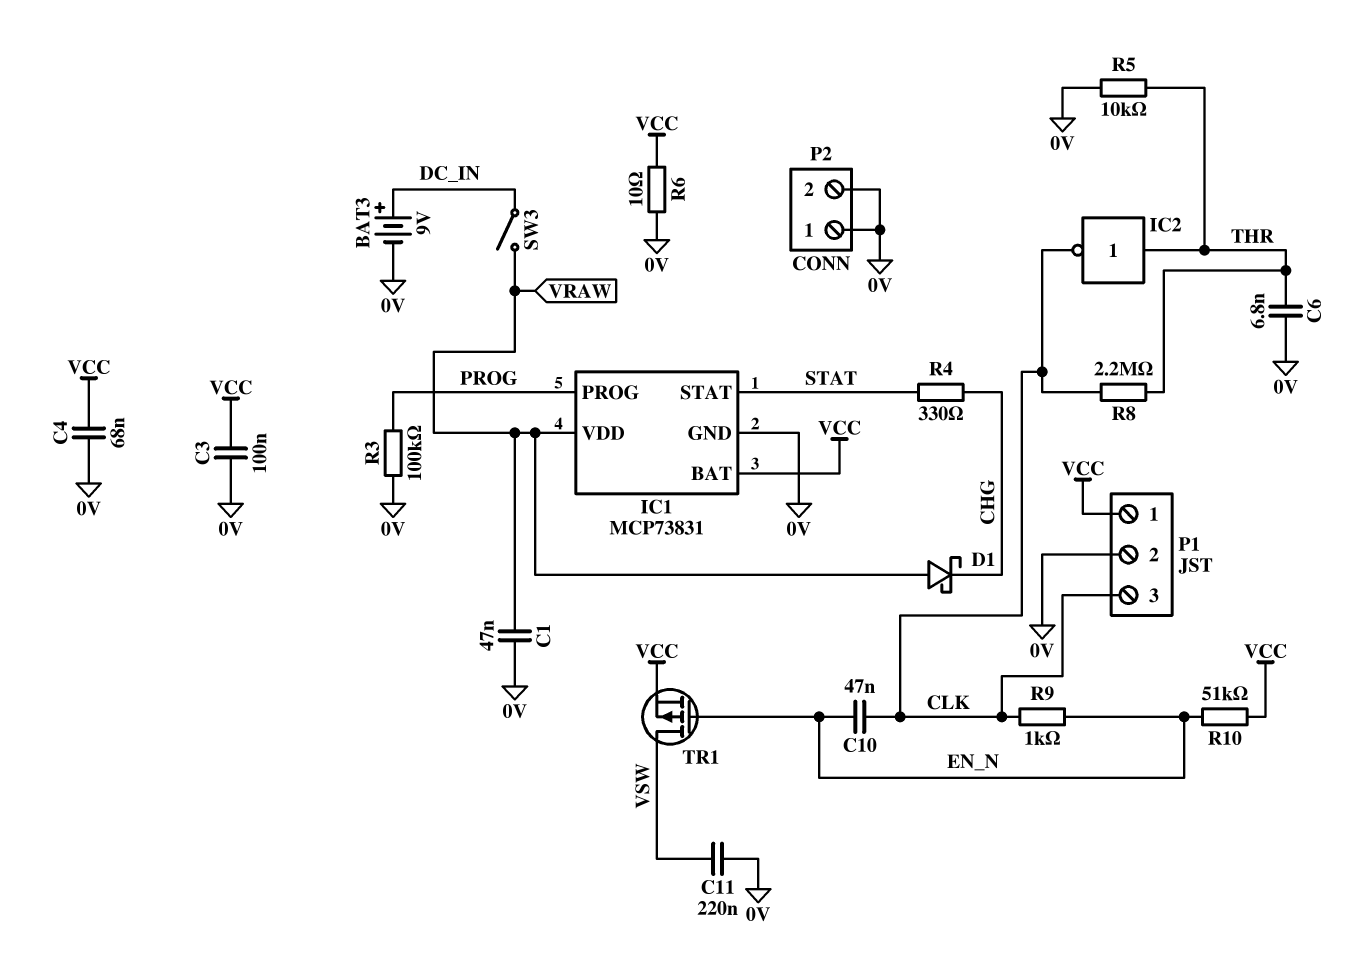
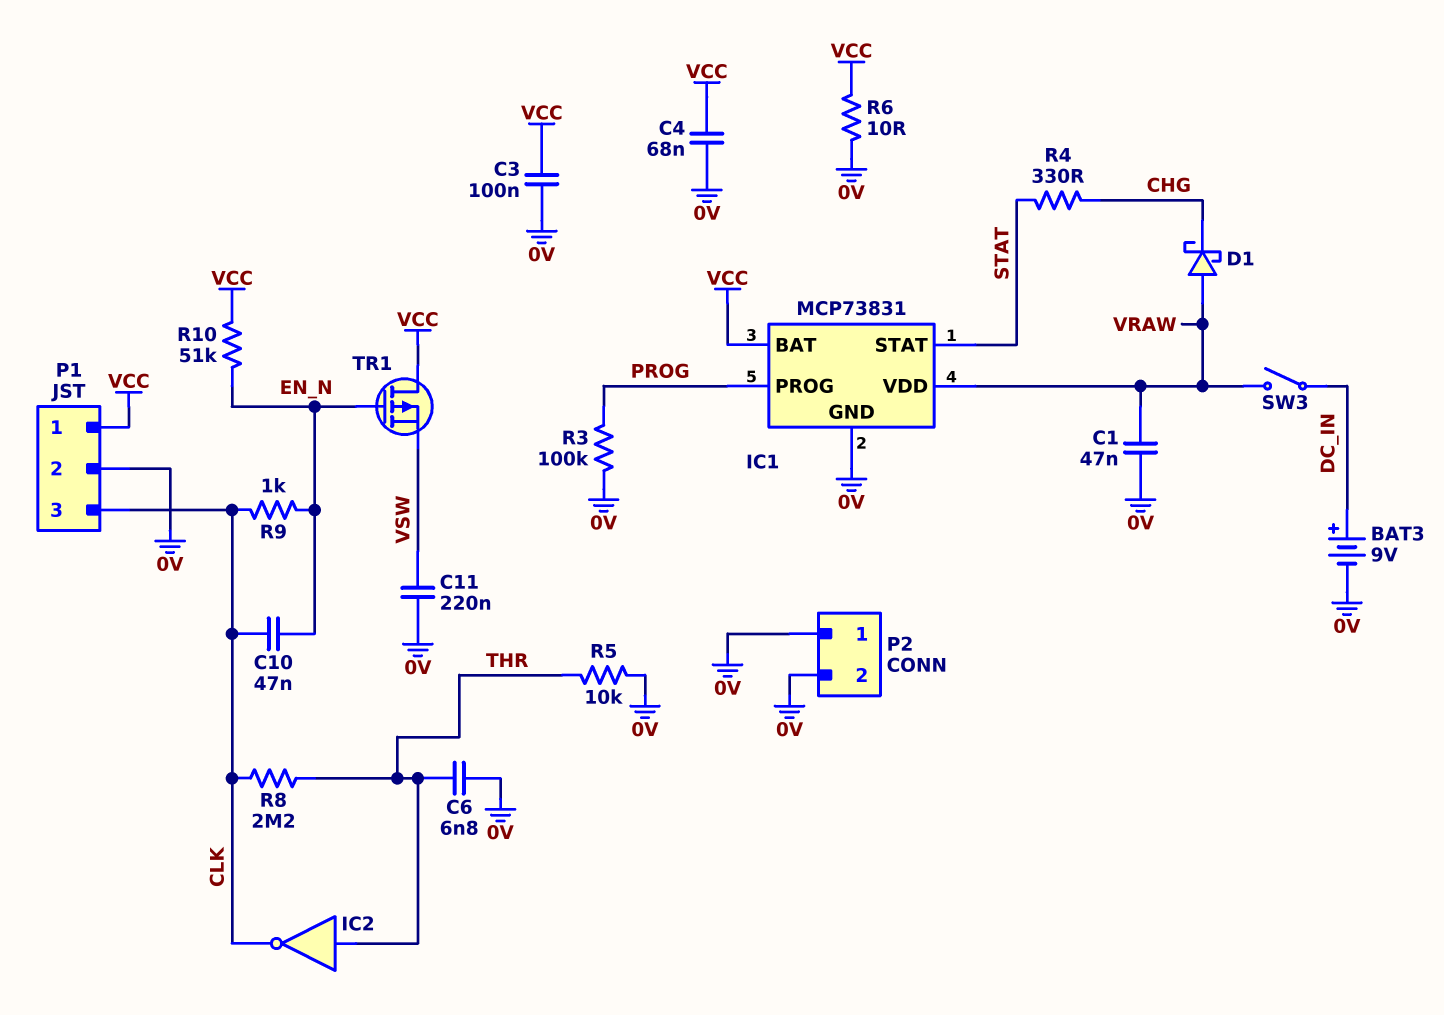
TR1: PMOS (G EN_N, D VSW, S VCC) -> PMOS (G EN_N, D VCC, S VSW)

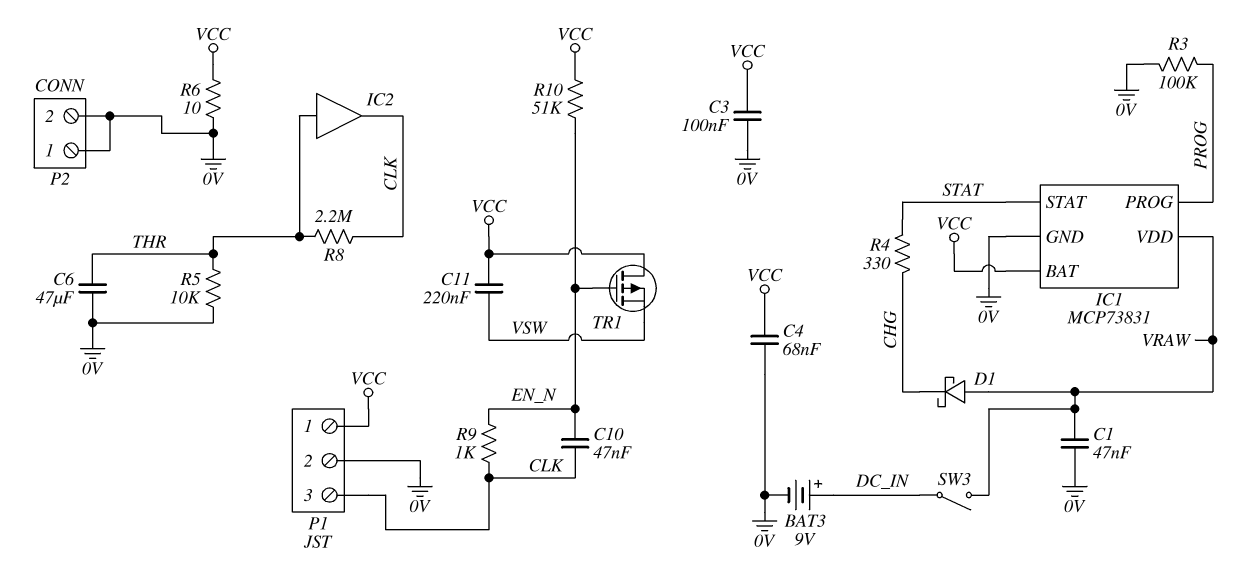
C6: 6.8nF (0V, THR) -> 47uF (0V, THR)
C11: 220nF (0V, VSW) -> 220nF (VCC, VSW)
IC2: NOT (in THR, out CLK) -> buffer (in THR, out CLK)

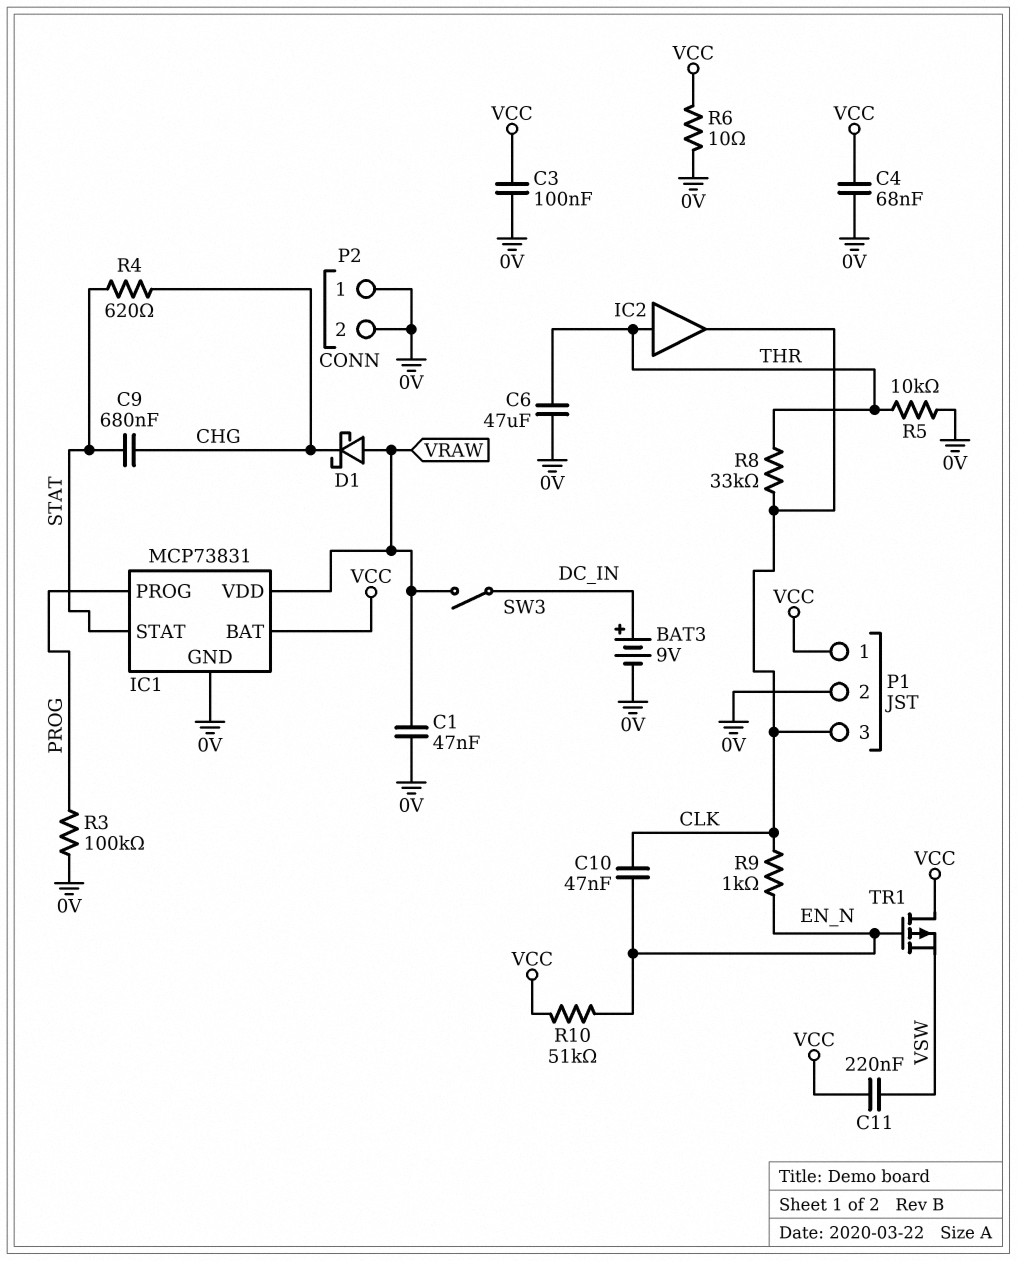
C9: none -> 680nF (CHG, STAT)
R4: 330 (CHG, STAT) -> 620 (CHG, STAT)
R8: 2.2M (CLK, THR) -> 33k (CLK, THR)

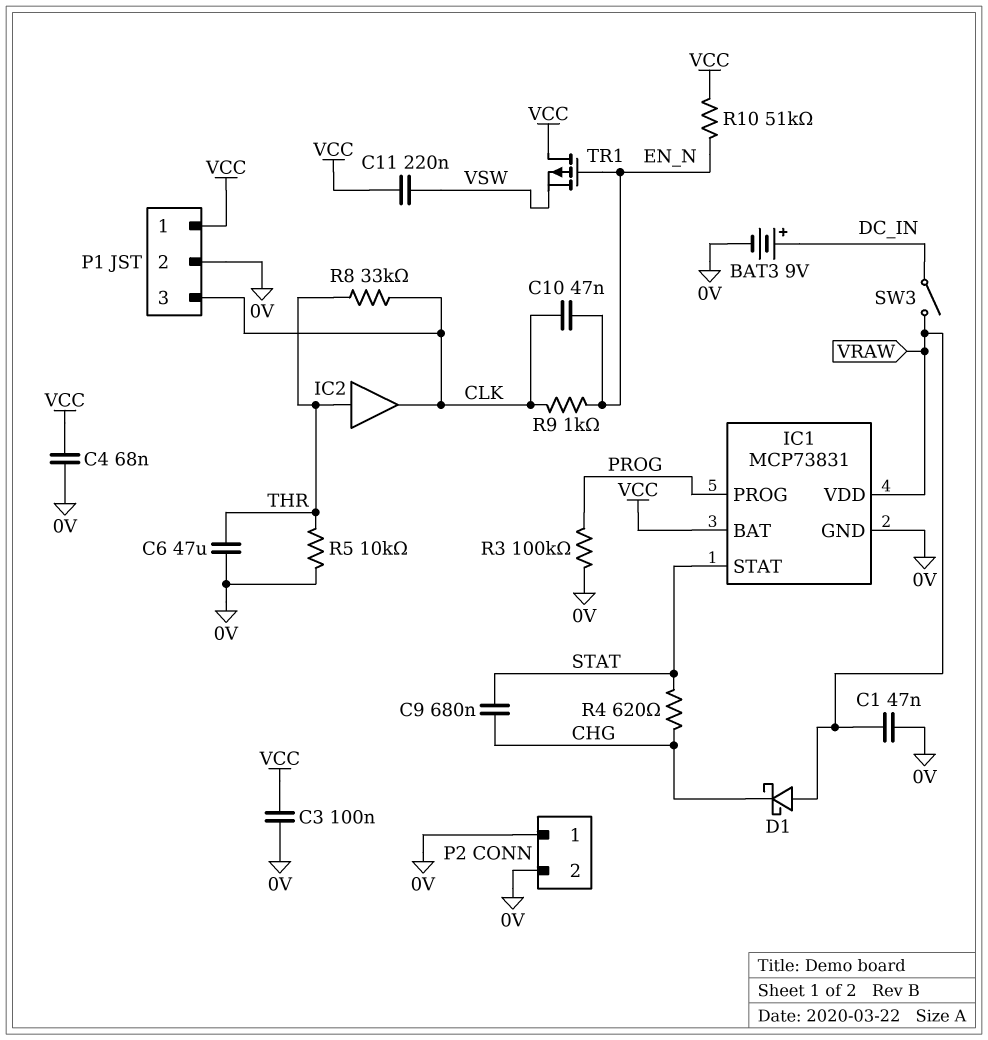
R6: 10 (0V, VCC) -> none

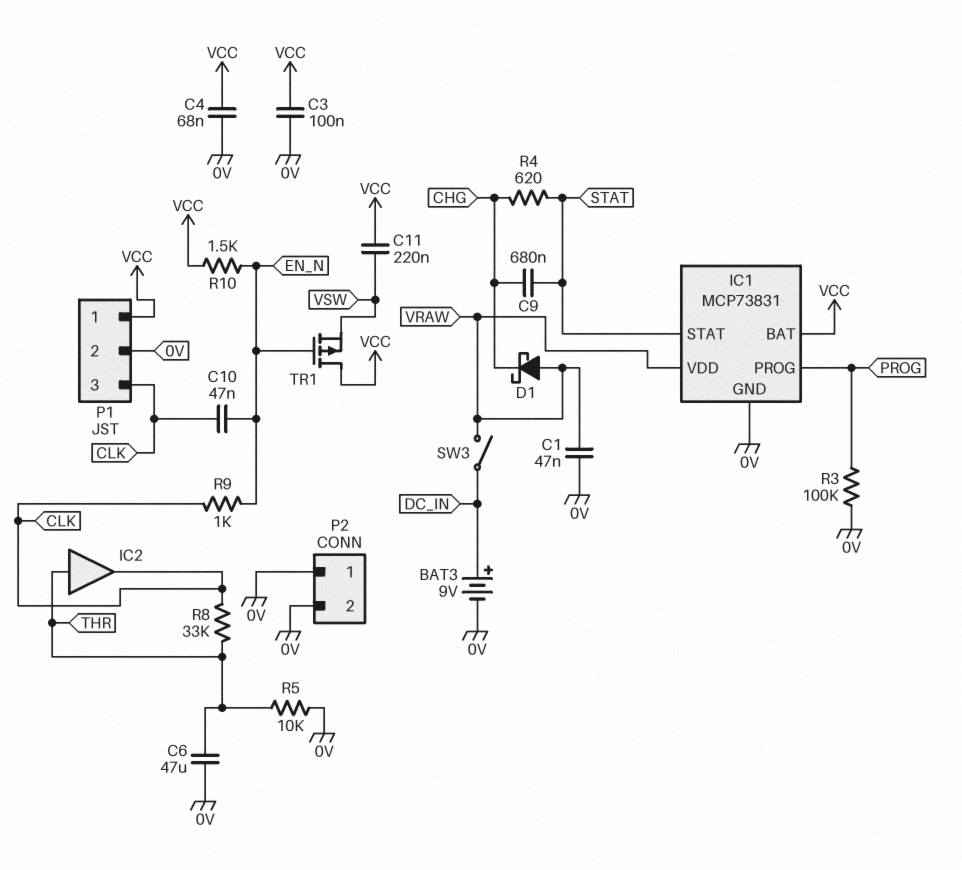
R10: 51k (EN_N, VCC) -> 1.5k (EN_N, VCC)

